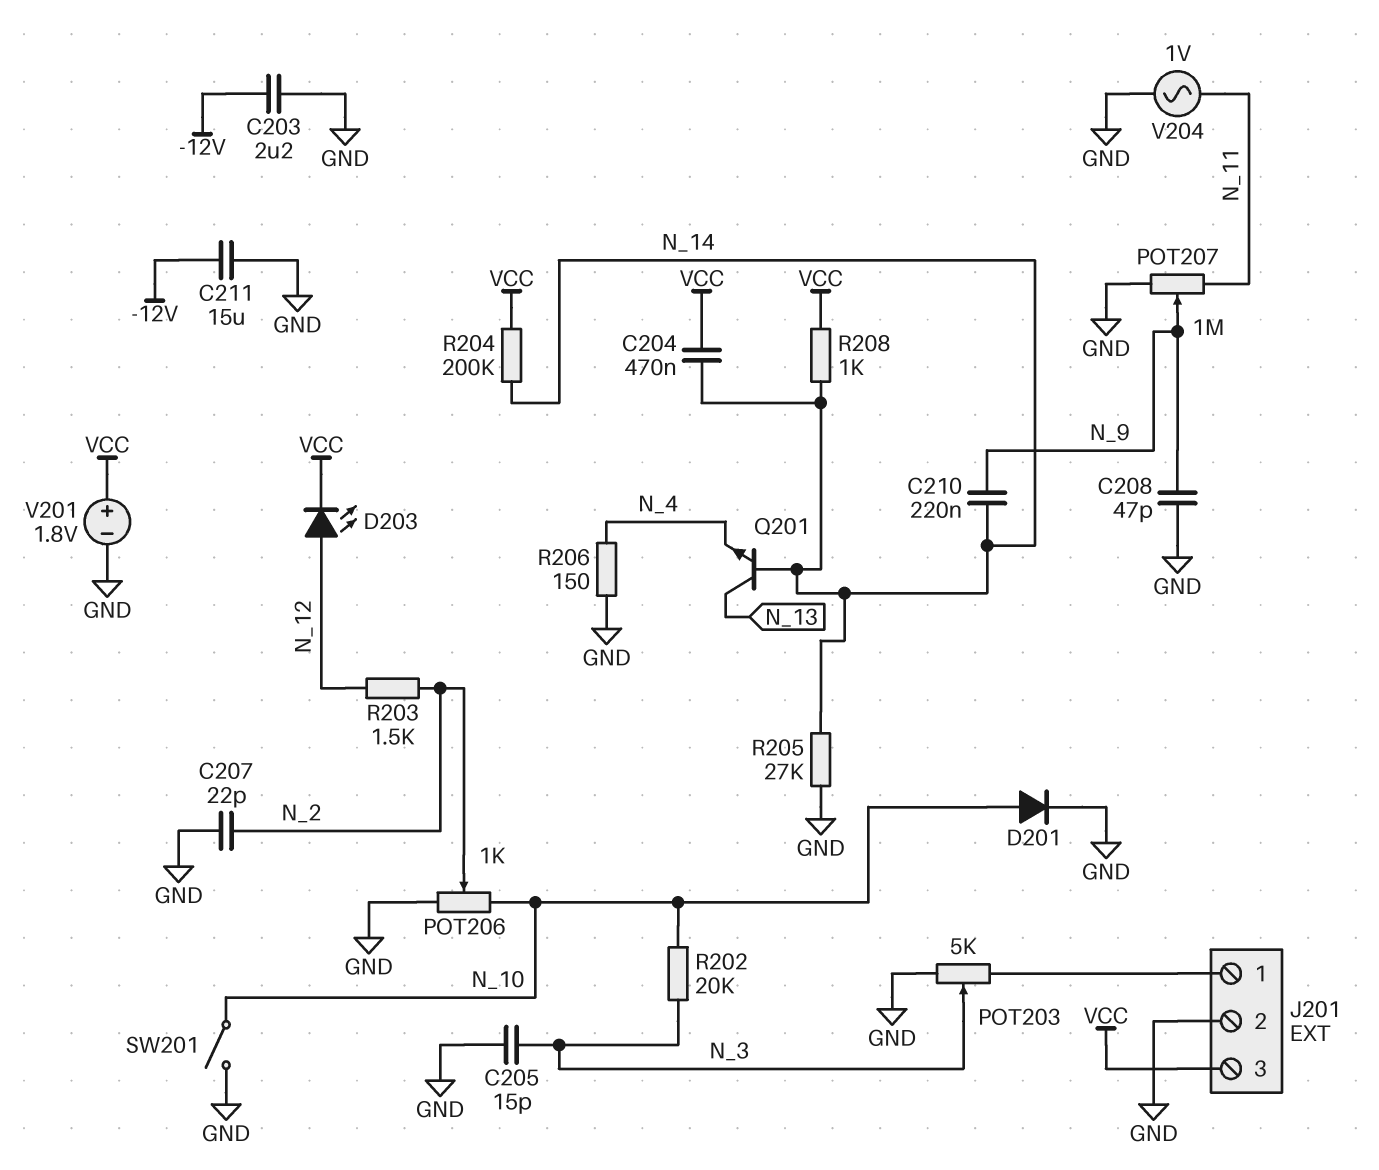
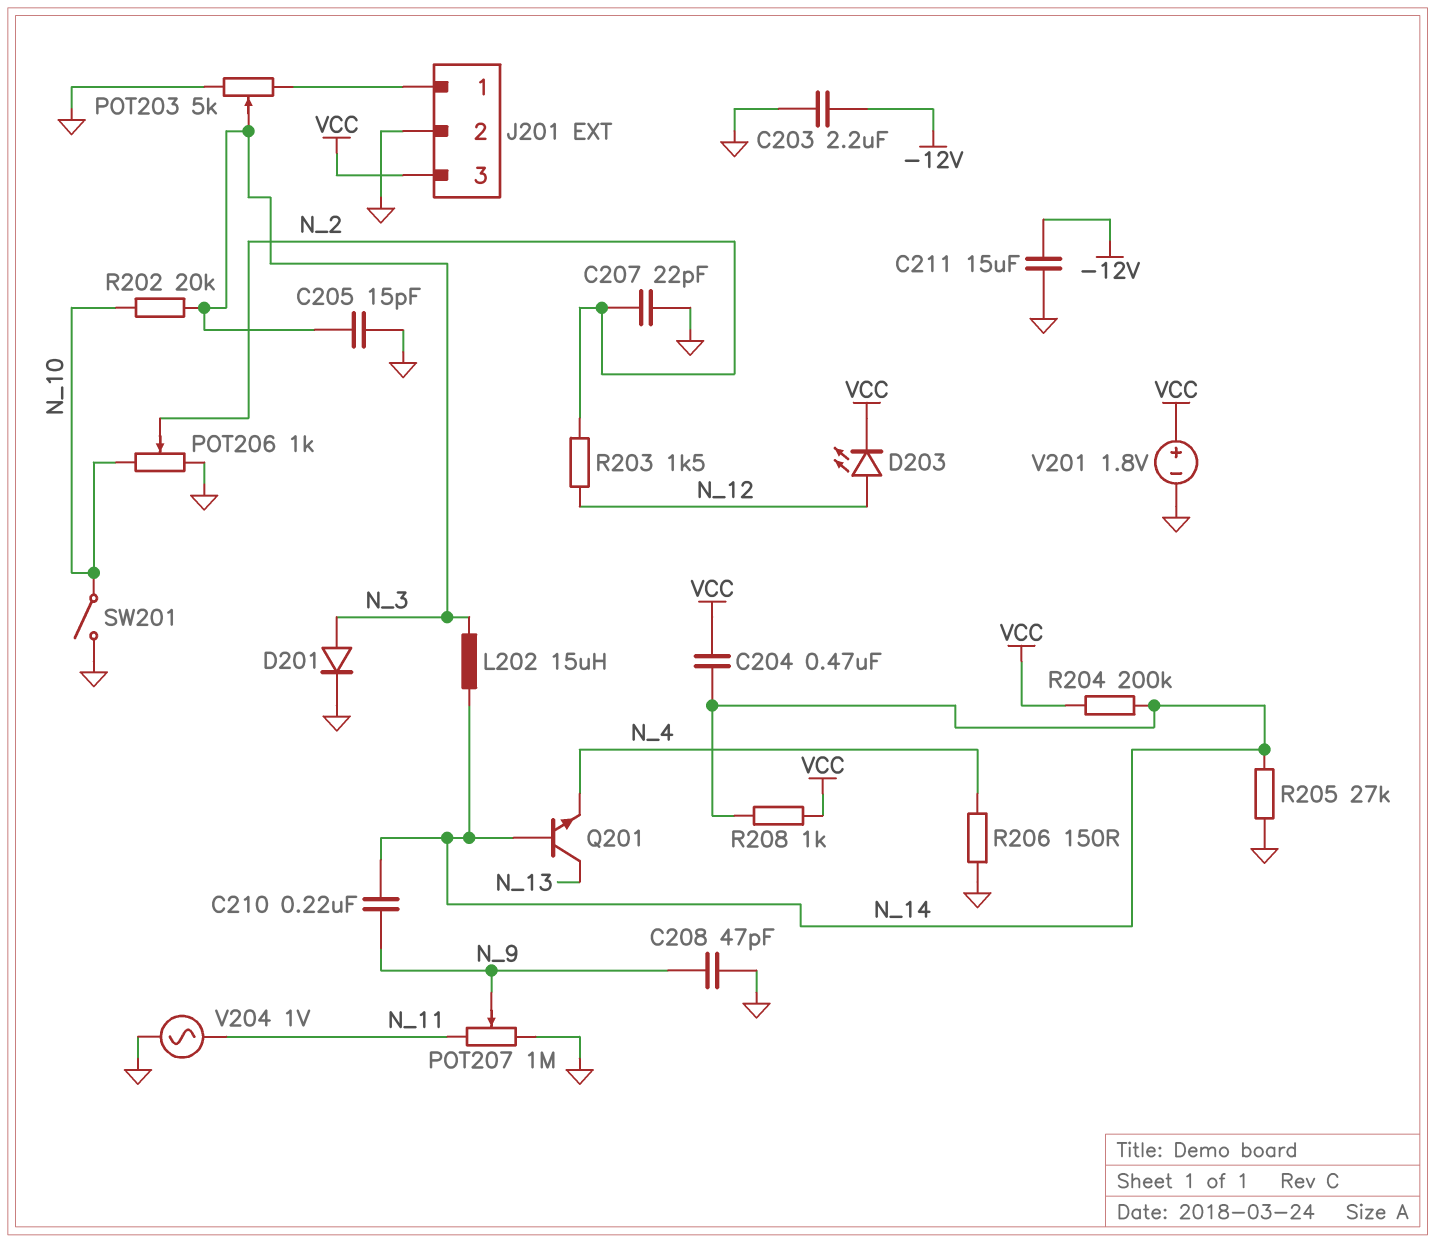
D201: diode (A N_10, K GND) -> diode (A N_3, K GND)
L202: none -> 15uH (N_3, N_14)

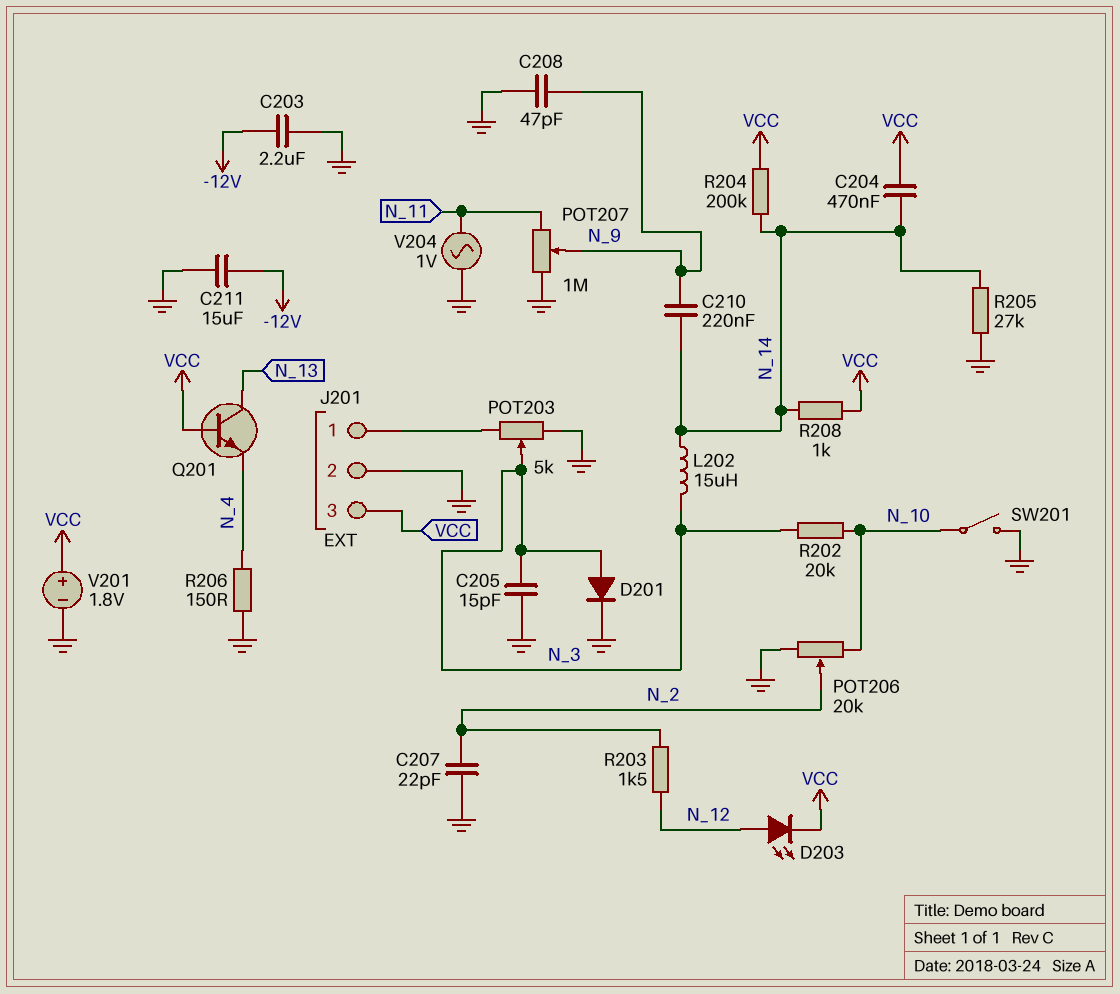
POT206: 1k (GND, N_10, wiper N_2) -> 20k (GND, N_10, wiper N_2)
Q201: NPN (B N_14, C N_13, E N_4) -> NPN (B VCC, C N_13, E N_4)

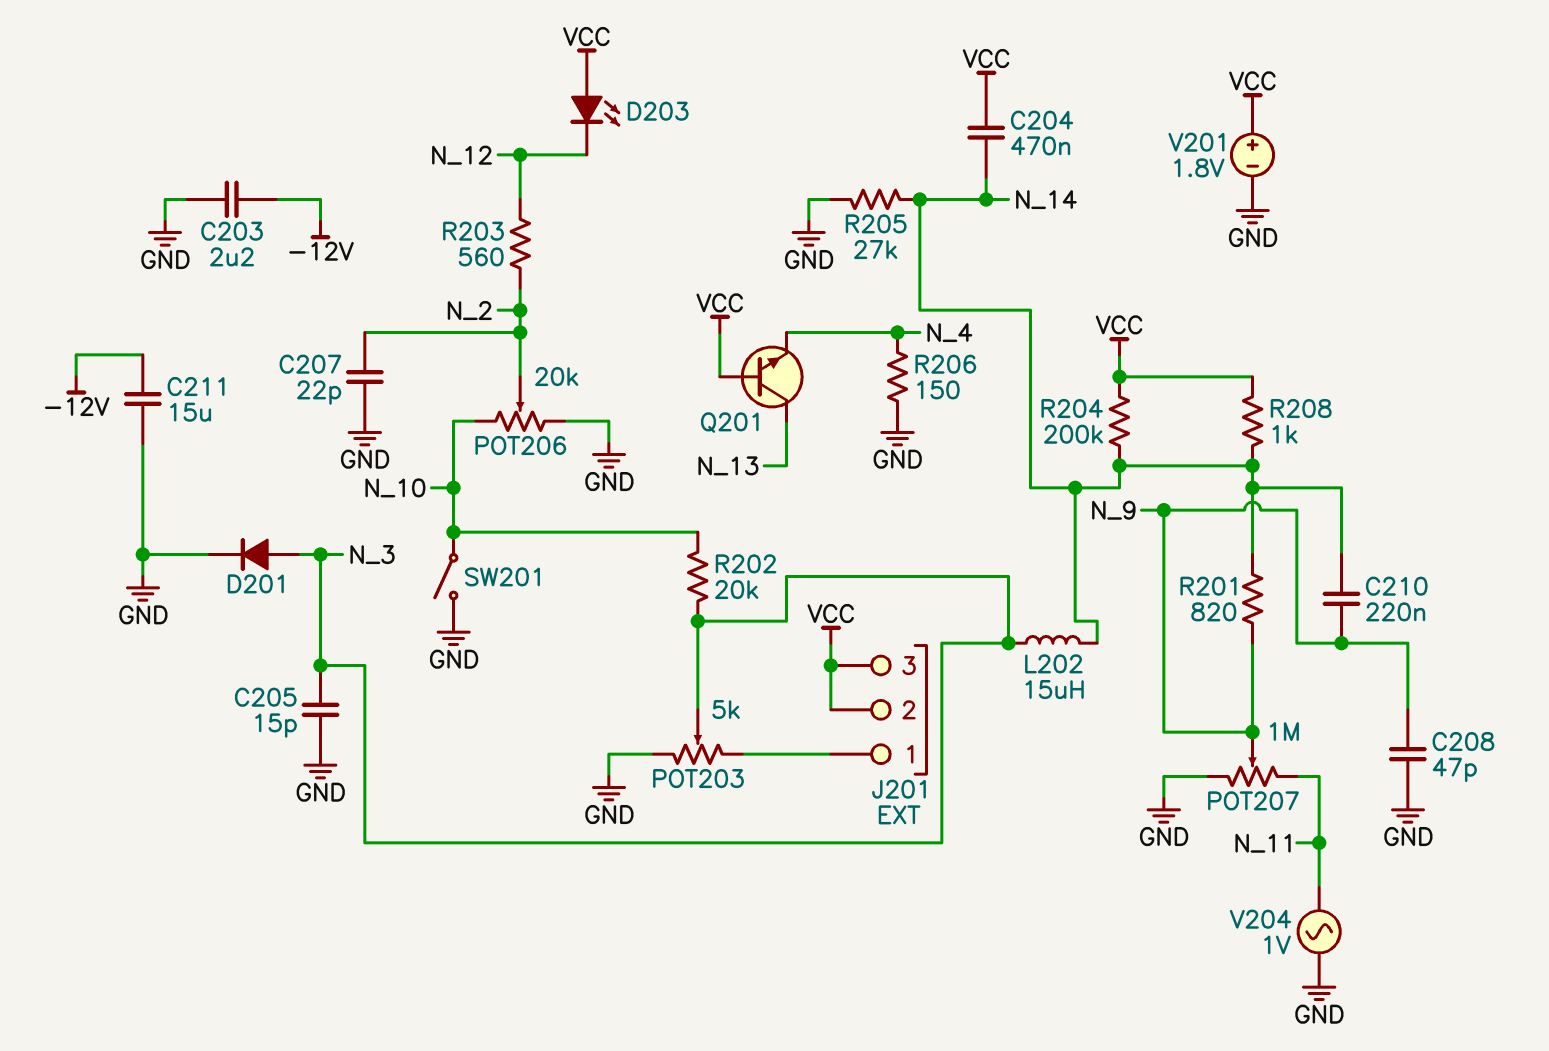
D203: LED (A N_12, K VCC) -> LED (A VCC, K N_12)
J201 pin 2: GND -> VCC
R201: none -> 820 (N_9, N_14)
R203: 1.5k (N_2, N_12) -> 560 (N_2, N_12)

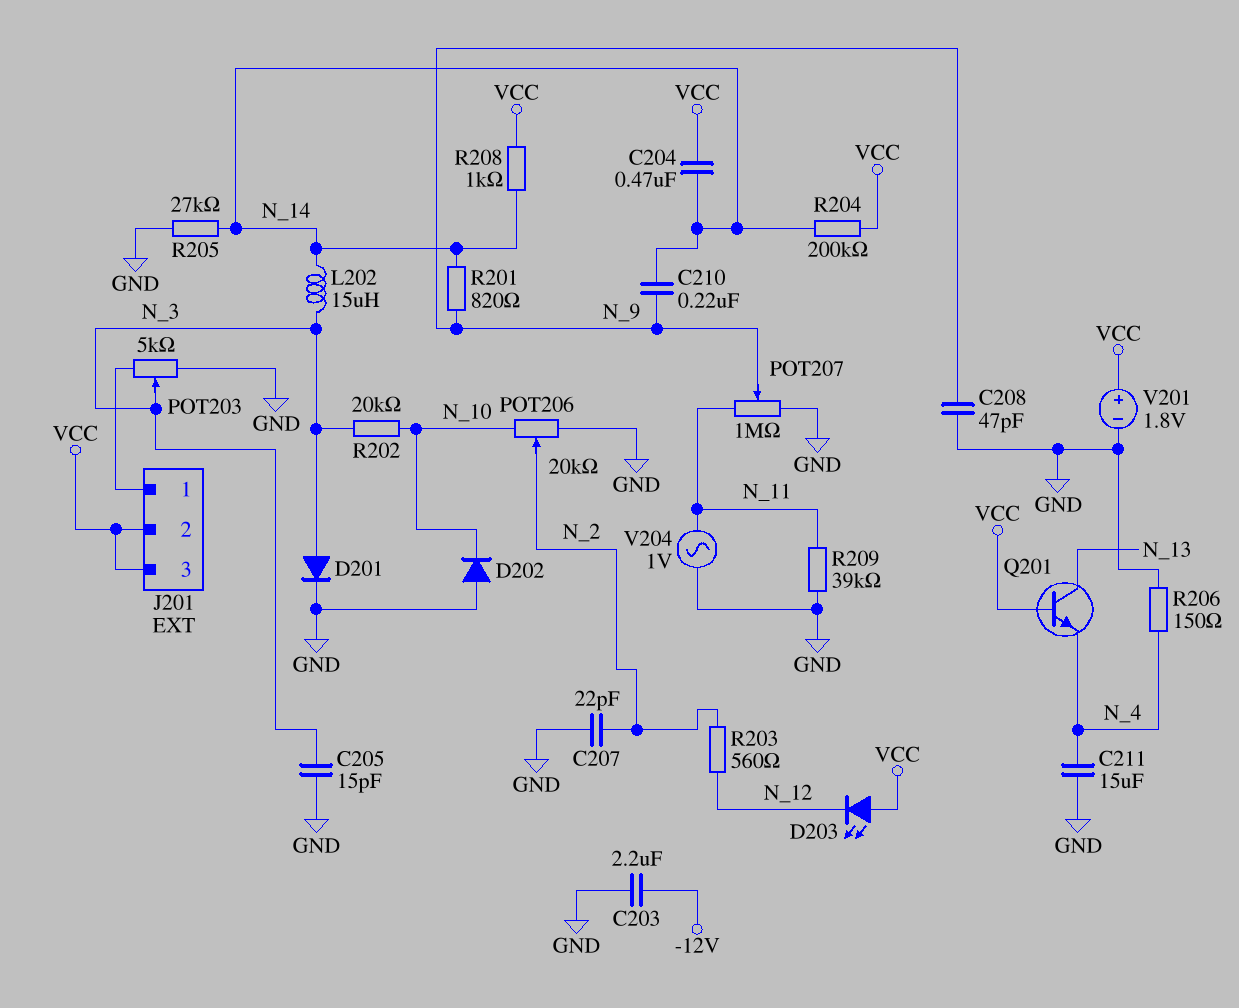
C211: 15uF (-12V, GND) -> 15uF (GND, N_4)
D202: none -> diode (A GND, K N_10)
R209: none -> 39k (GND, N_11)
SW201: switch (GND, N_10) -> none

